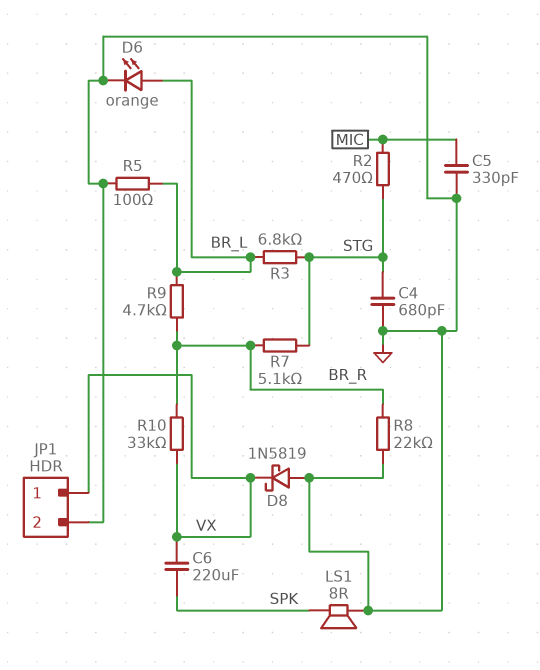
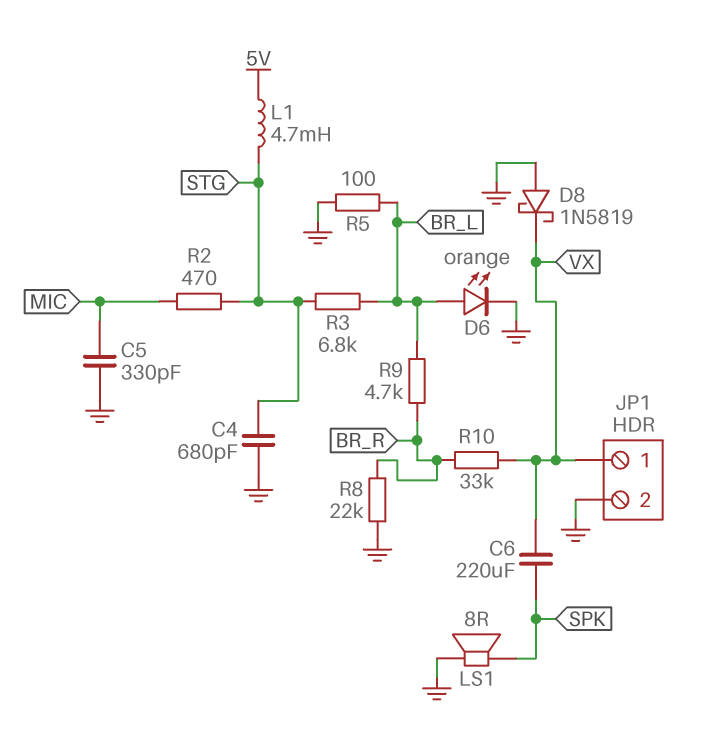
L1: none -> 4.7mH (5V, STG)
R7: 5.1k (BR_R, STG) -> none

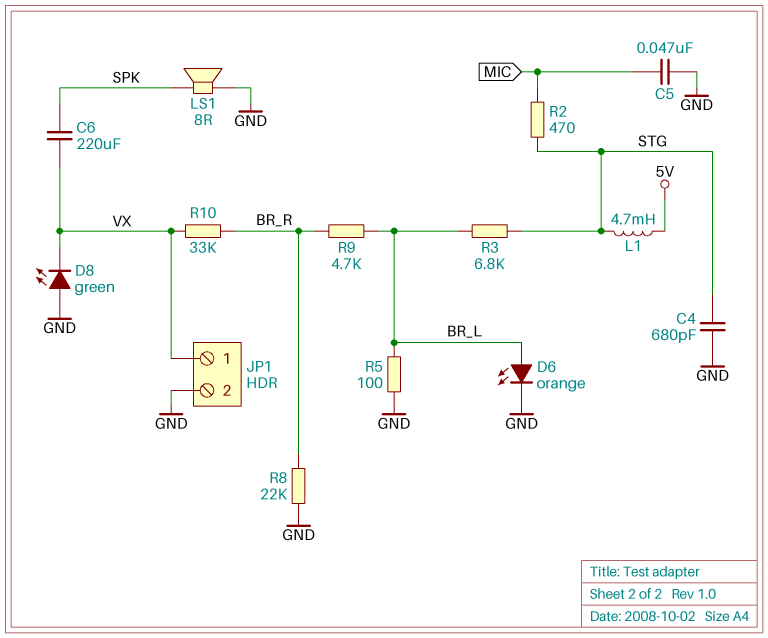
C5: 330pF (GND, MIC) -> 47nF (GND, MIC)
D8: schottky 1N5819 (A GND, K VX) -> LED green (A GND, K VX)

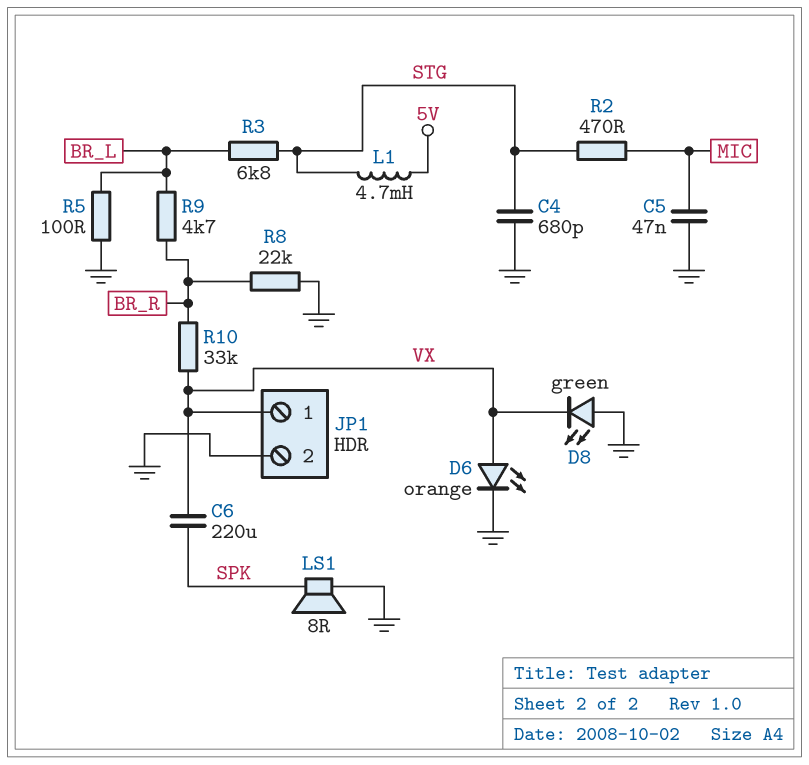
D6: LED orange (A BR_L, K GND) -> LED orange (A VX, K GND)

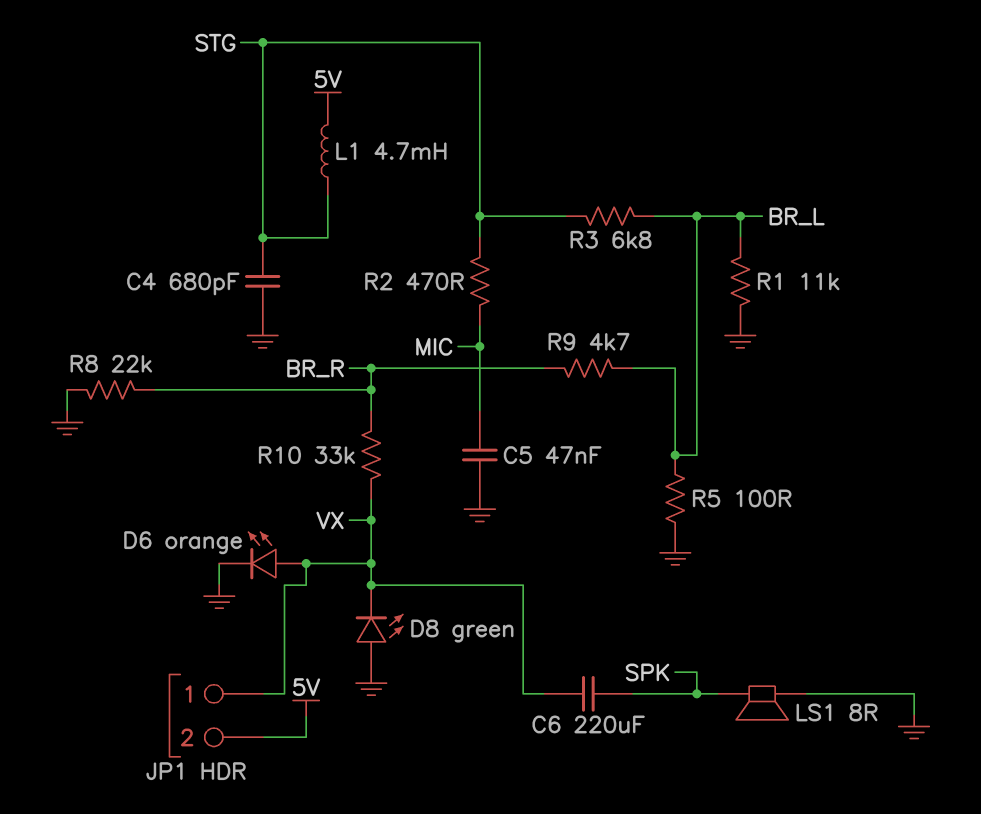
JP1 pin 2: GND -> 5V
R1: none -> 11k (BR_L, GND)

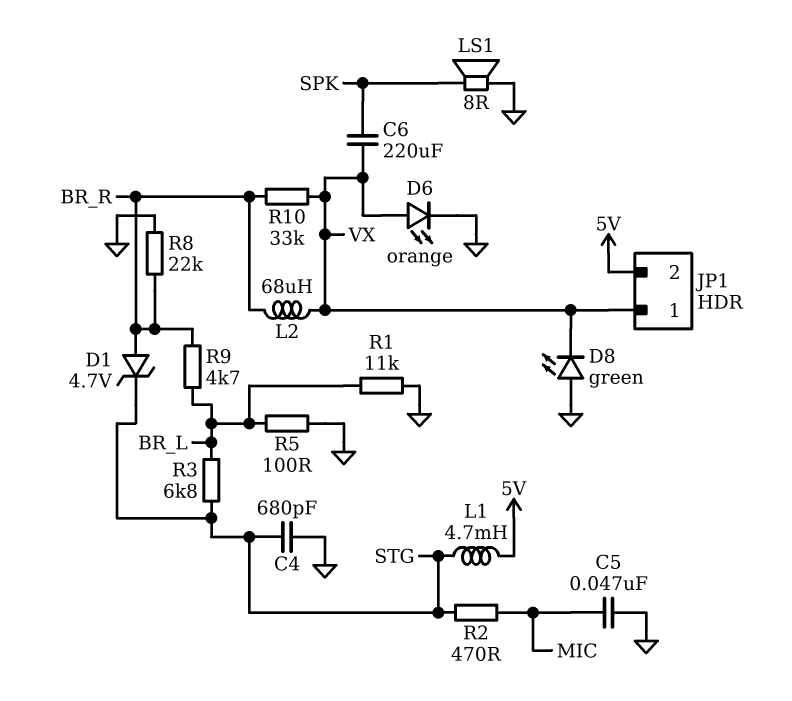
D1: none -> zener 4.7V (A BR_R, K STG)
L2: none -> 68uH (BR_R, VX)

